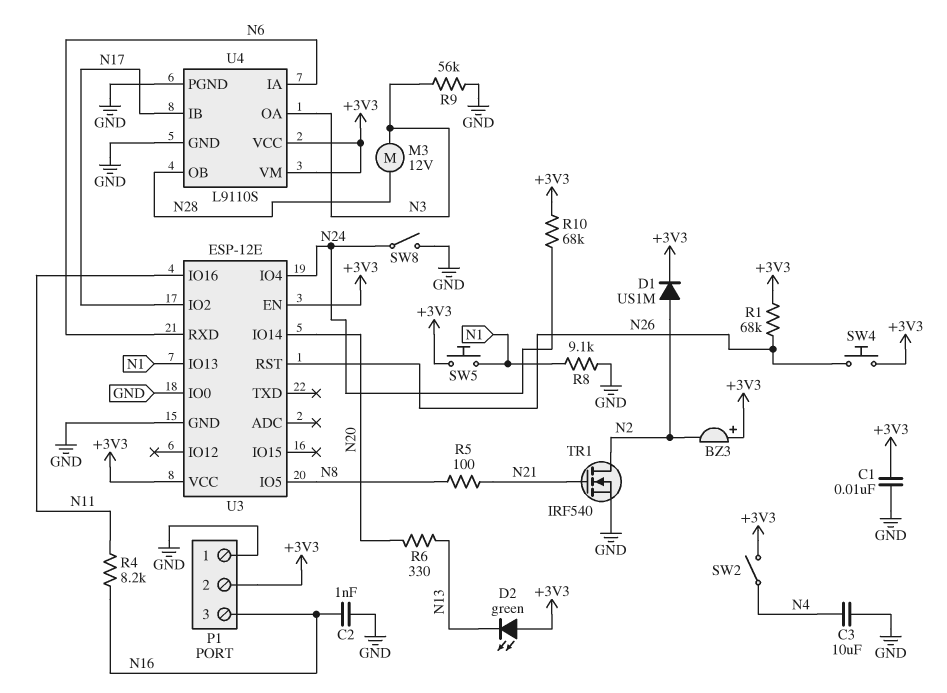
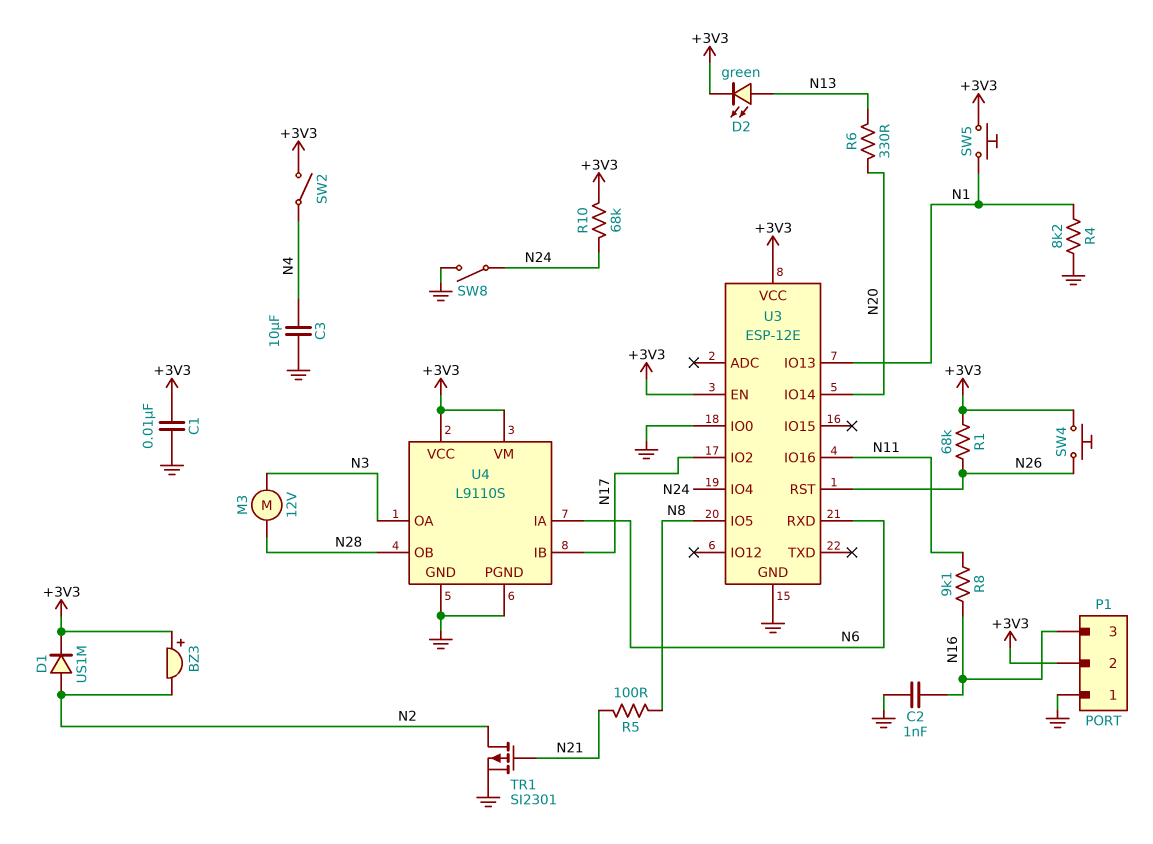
D2: LED green (A +3V3, K N13) -> LED green (A N13, K +3V3)
R4: 8.2k (N11, N16) -> 8.2k (GND, N1)
R8: 9.1k (GND, N1) -> 9.1k (N11, N16)
R9: 56k (GND, N3) -> none
TR1: NMOS IRF540 (G N21, D N2, S GND) -> PMOS SI2301 (G N21, D N2, S GND)

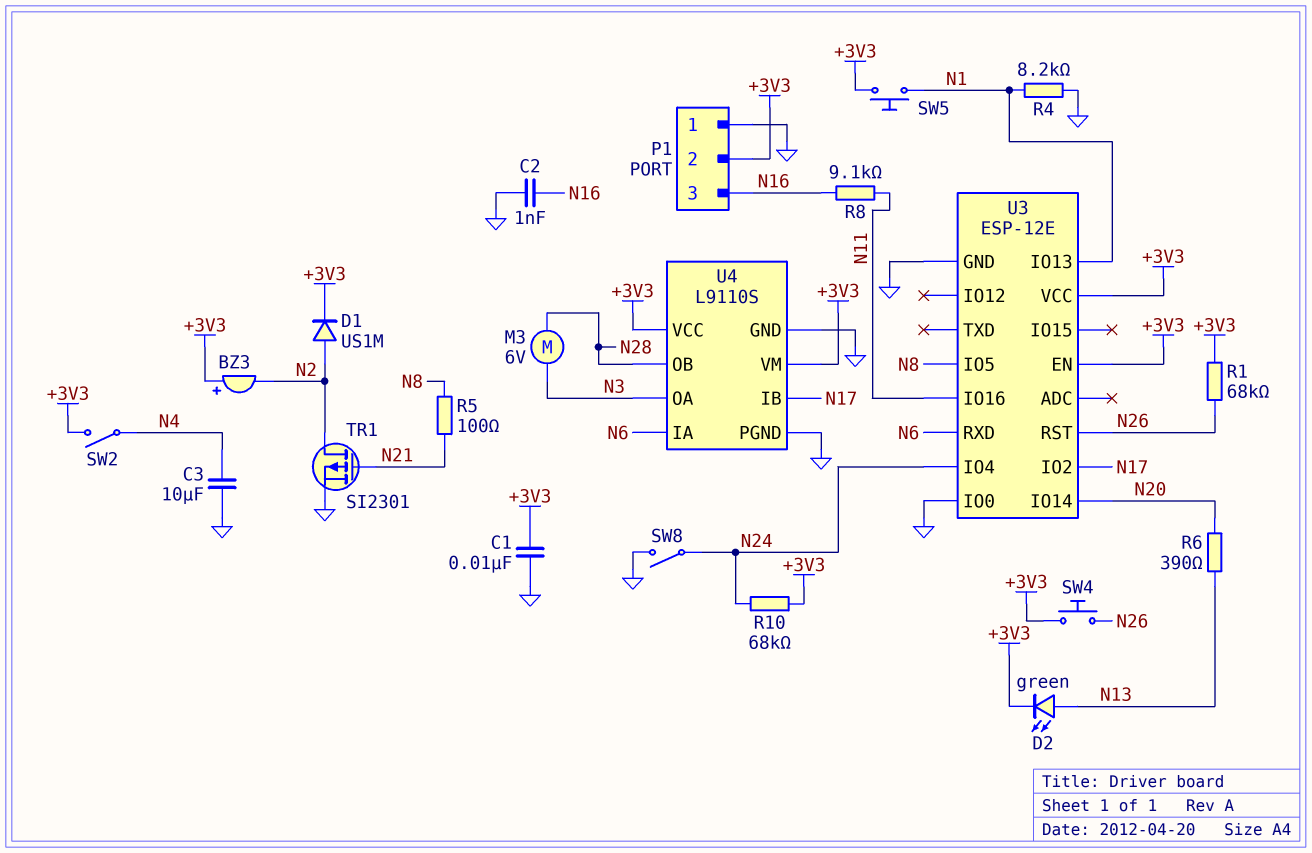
M3: motor 12V (N3, N28) -> motor 6V (N3, N28)
R6: 330 (N13, N20) -> 390 (N13, N20)

